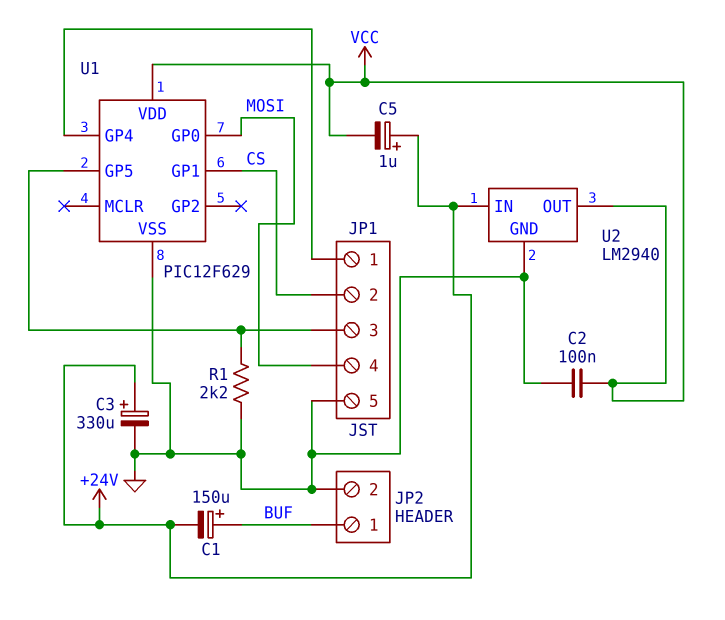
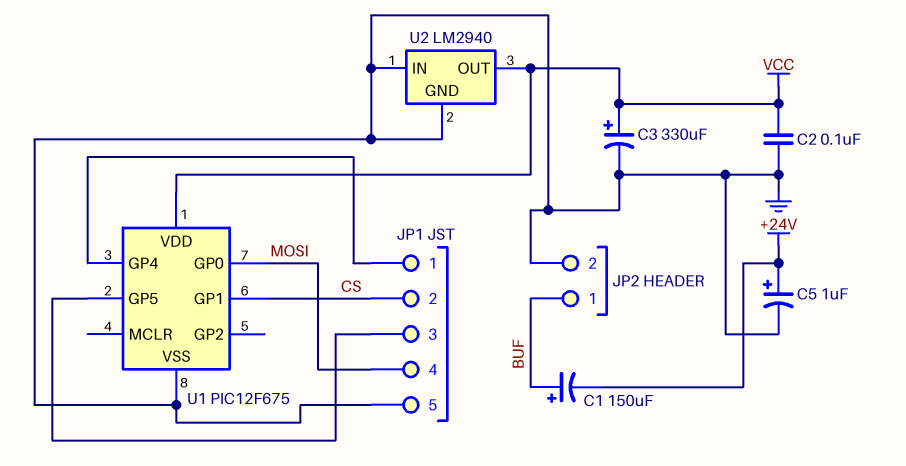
C3: 330uF (plus +24V, minus GND) -> 330uF (plus VCC, minus GND)
C5: 1uF (plus +24V, minus VCC) -> 1uF (plus +24V, minus GND)
R1: 2.2k (GND, JP1/3) -> none
U1: PIC12F629 -> PIC12F675
U2 pin IN: +24V -> GND

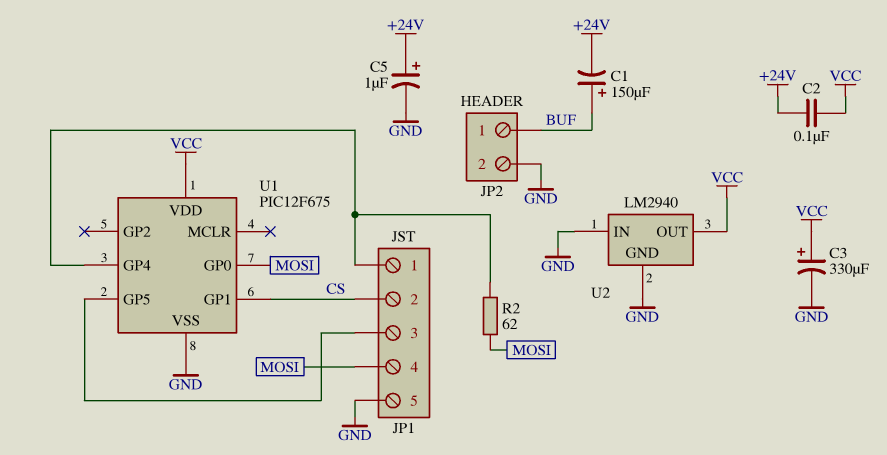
C2: 100nF (GND, VCC) -> 100nF (+24V, VCC)
R2: none -> 62 (JP1/1, MOSI)

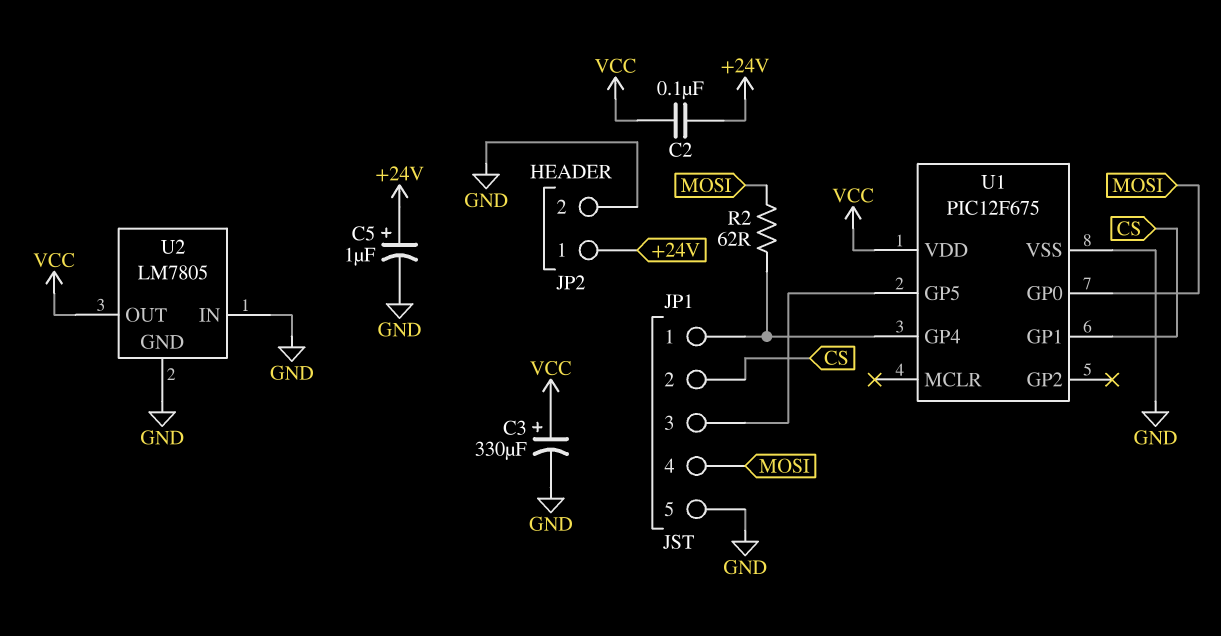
C1: 150uF (plus BUF, minus +24V) -> none
JP2 pin 1: BUF -> +24V
U2: LM2940 -> LM7805

